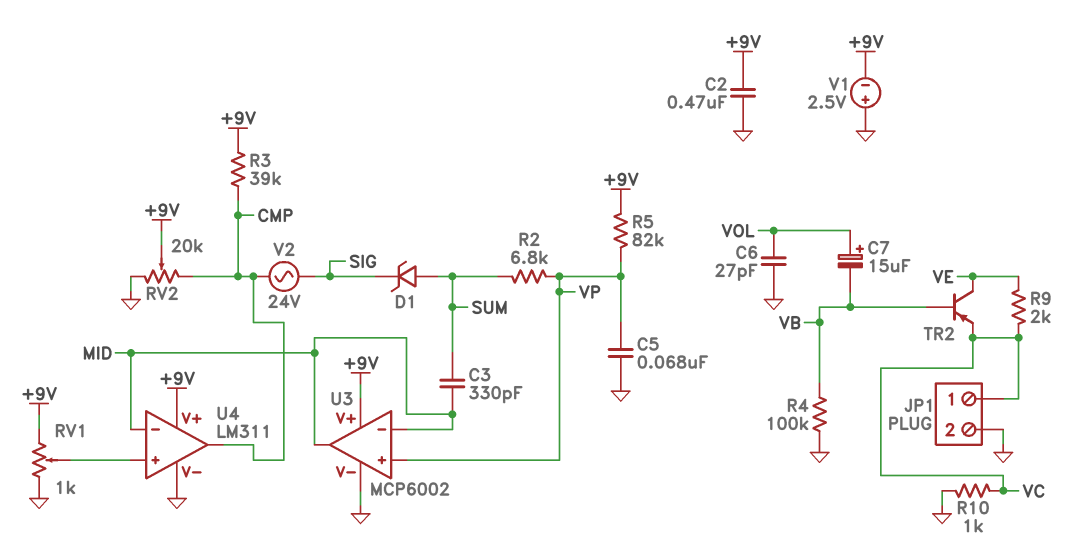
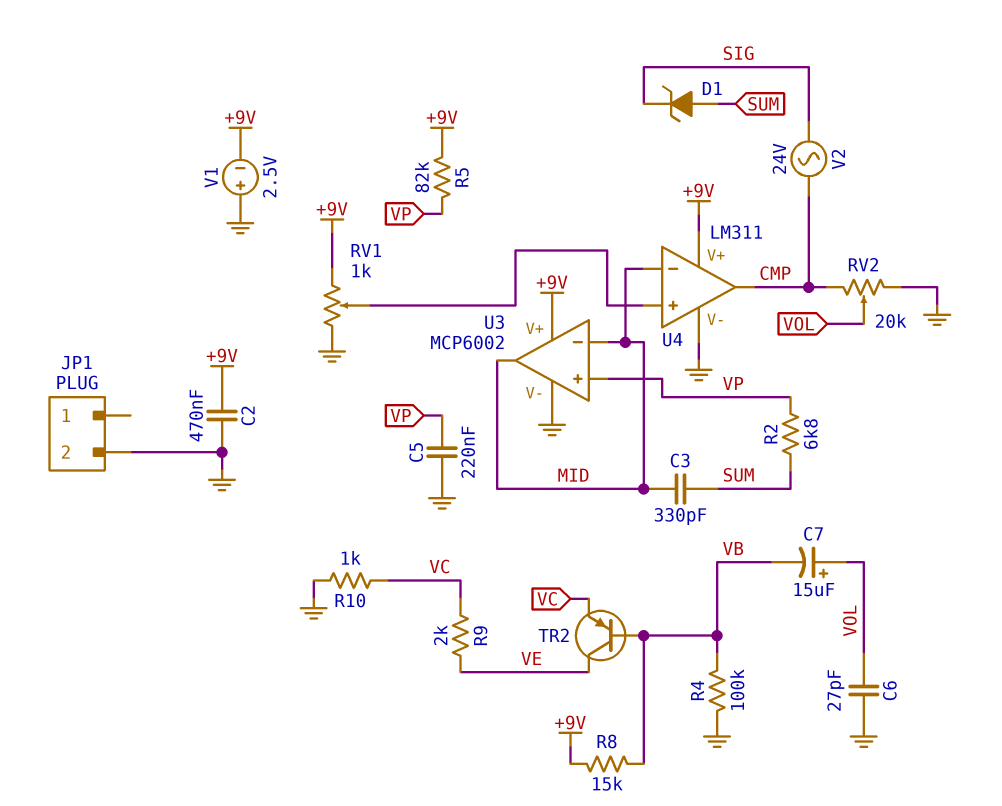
C5: 68nF (GND, VP) -> 220nF (GND, VP)
JP1 pin 1: VC -> none
R3: 39k (+9V, CMP) -> none
R8: none -> 15k (+9V, VB)
RV2: 20k (CMP, GND, wiper +9V) -> 20k (CMP, GND, wiper VOL)

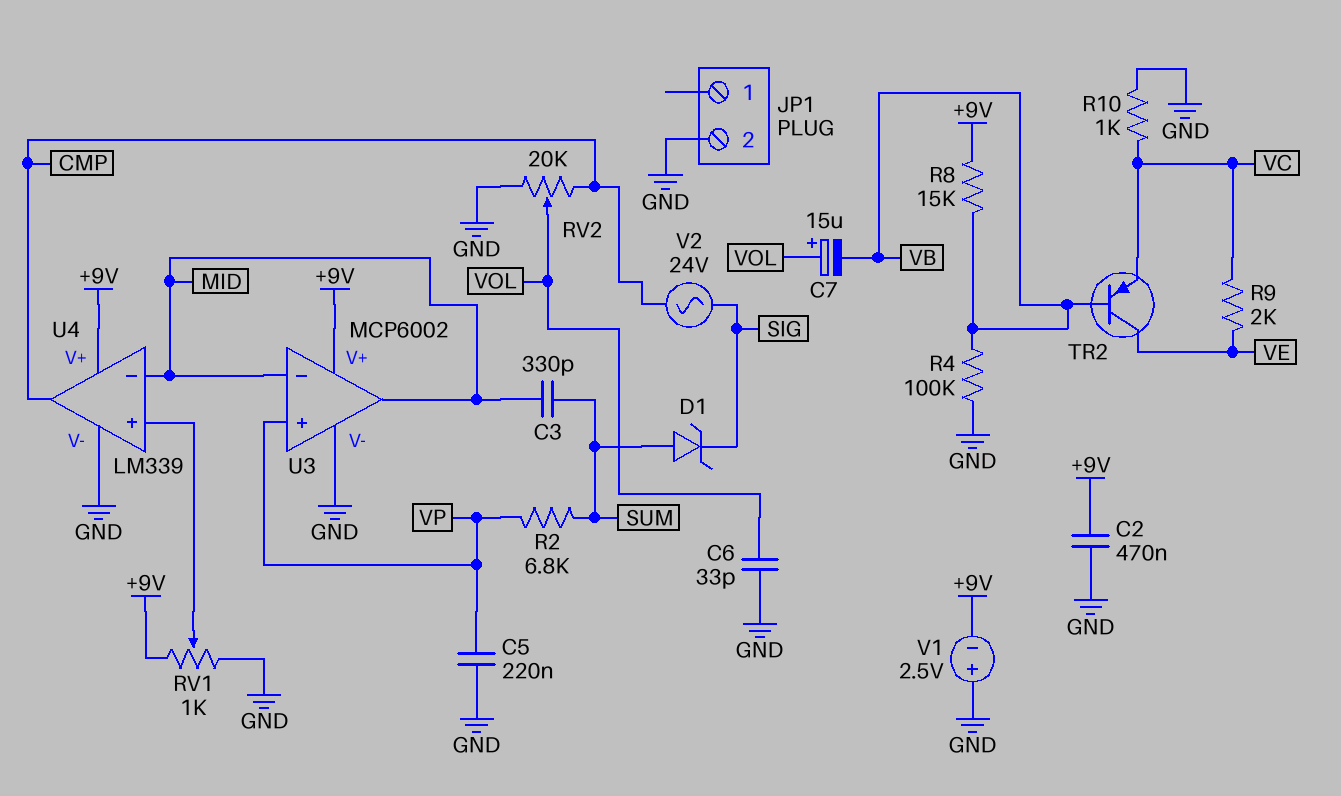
C6: 27pF (GND, VOL) -> 33pF (GND, VOL)
R5: 82k (+9V, VP) -> none
U4: LM311 -> LM339

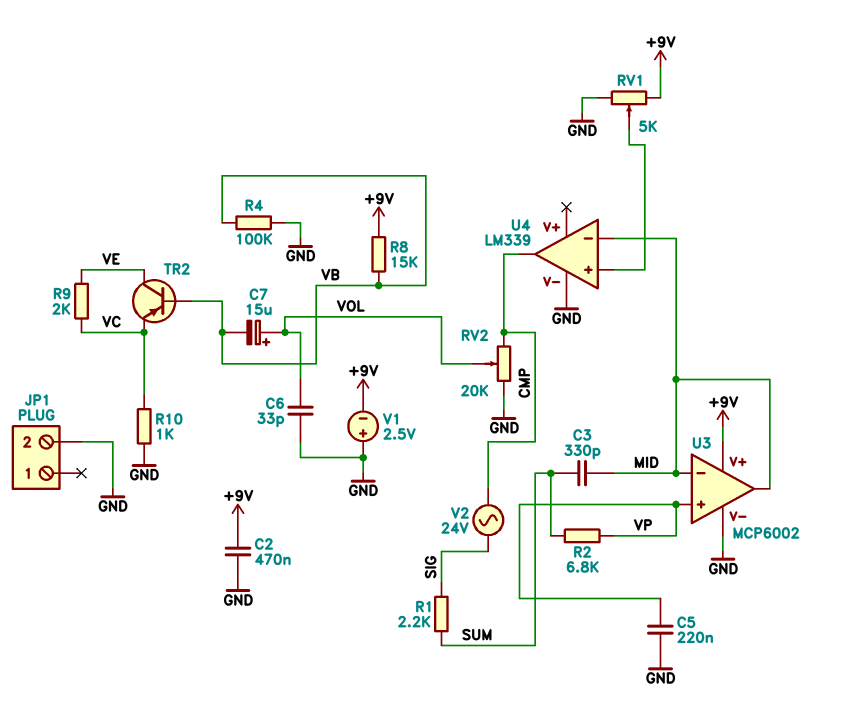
D1: zener (A SUM, K SIG) -> none
R1: none -> 2.2k (SIG, SUM)
RV1: 1k (+9V, GND, wiper U4/in+) -> 5k (+9V, GND, wiper U4/in+)
U4 pin V+: +9V -> none

